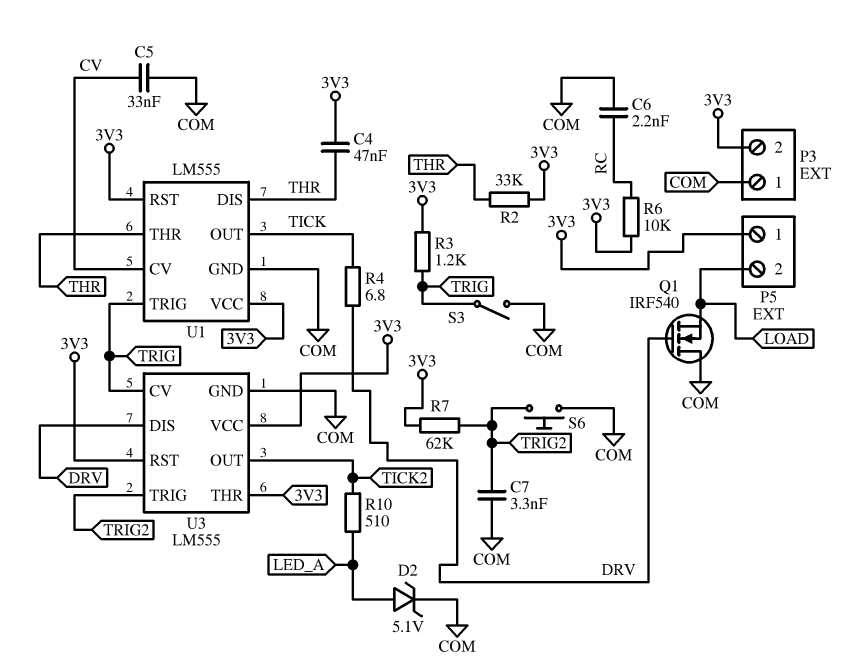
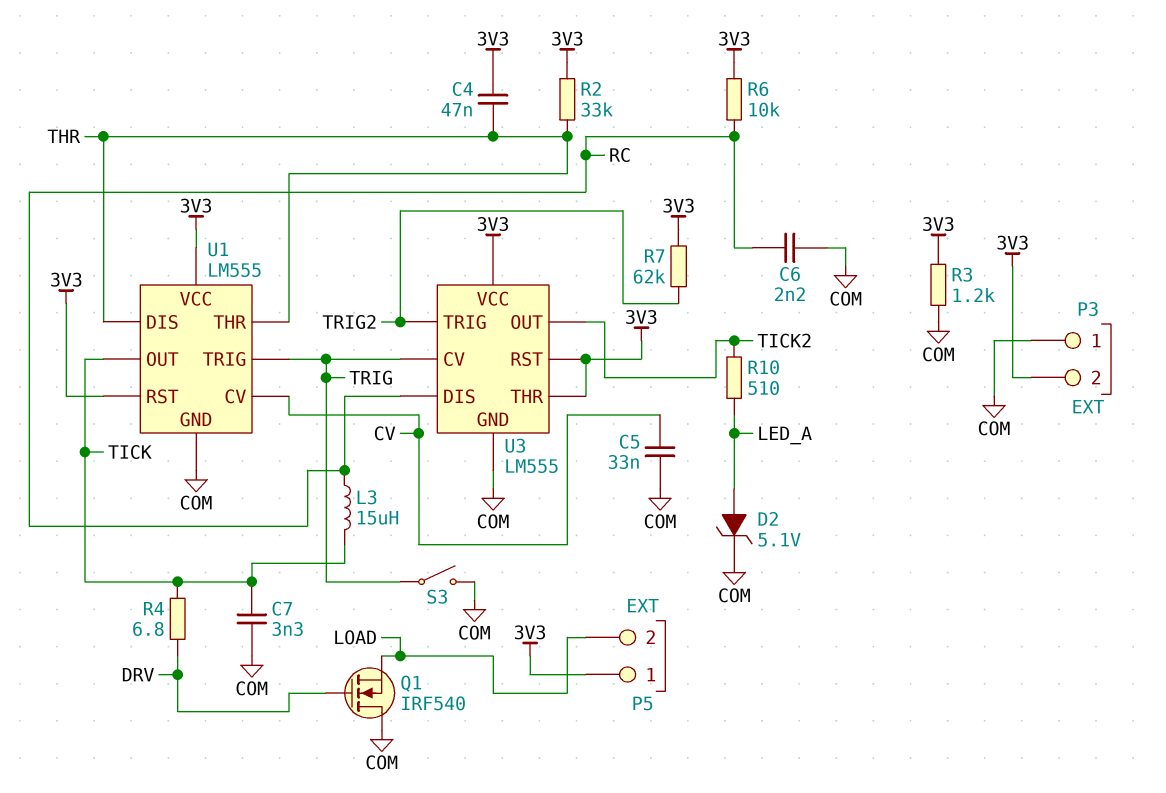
C7: 3.3nF (COM, TRIG2) -> 3.3nF (COM, TICK)
L3: none -> 15uH (RC, TICK)
R3: 1.2k (3V3, TRIG) -> 1.2k (3V3, COM)
S6: button (COM, TRIG2) -> none
U3 pin DIS: DRV -> RC

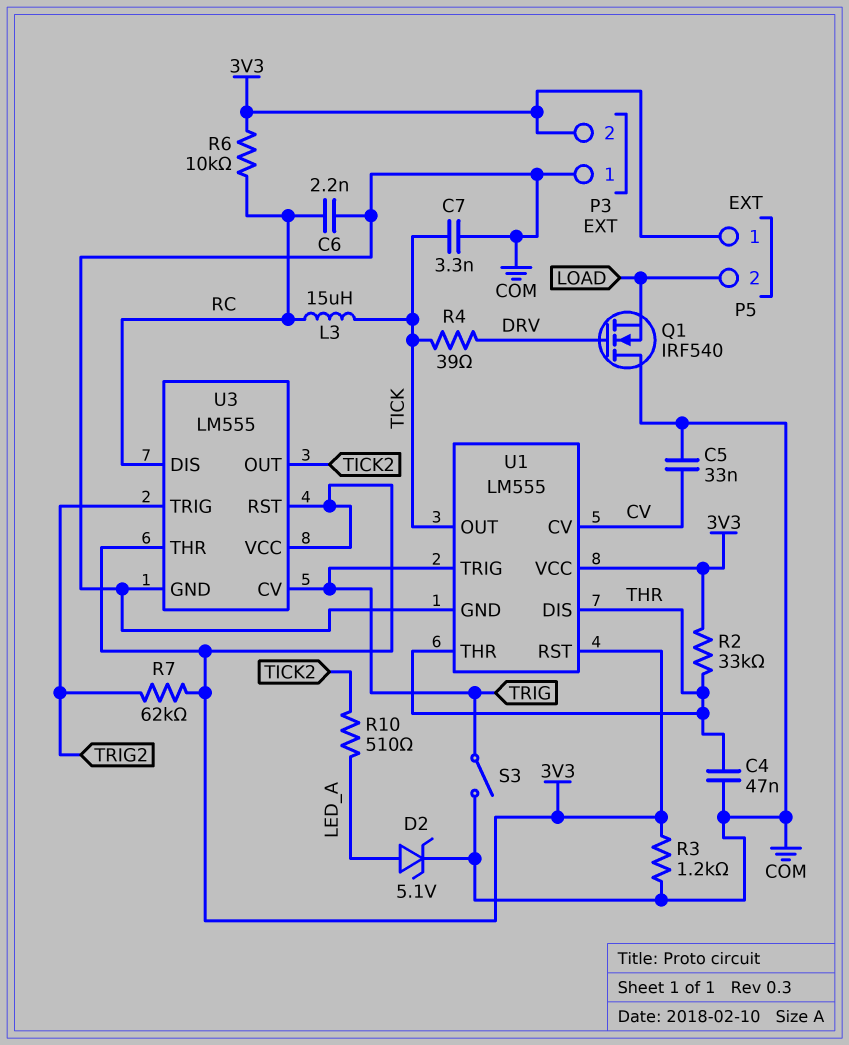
C4: 47nF (3V3, THR) -> 47nF (COM, THR)
R4: 6.8 (DRV, TICK) -> 39 (DRV, TICK)

